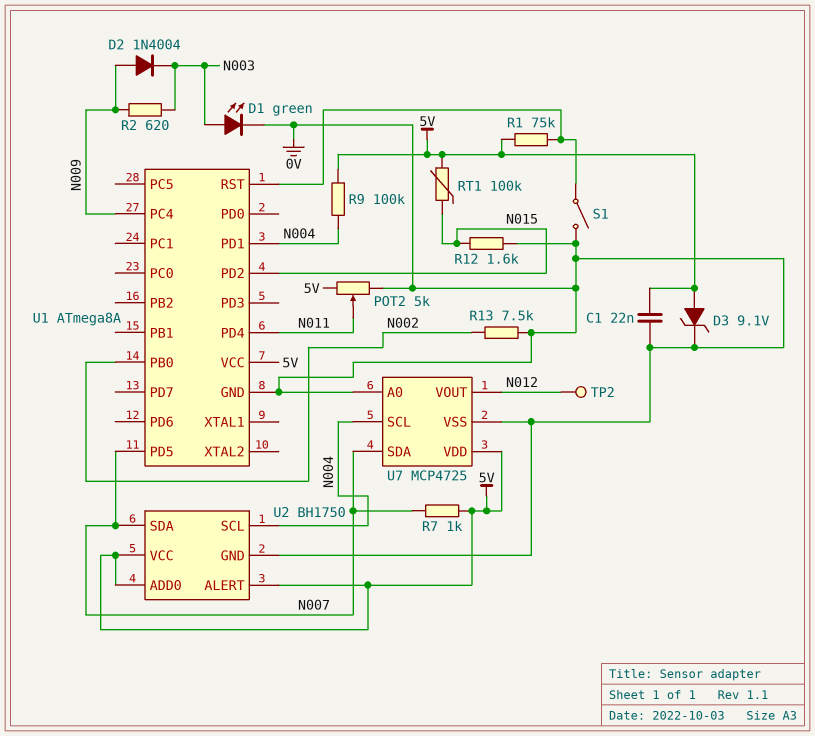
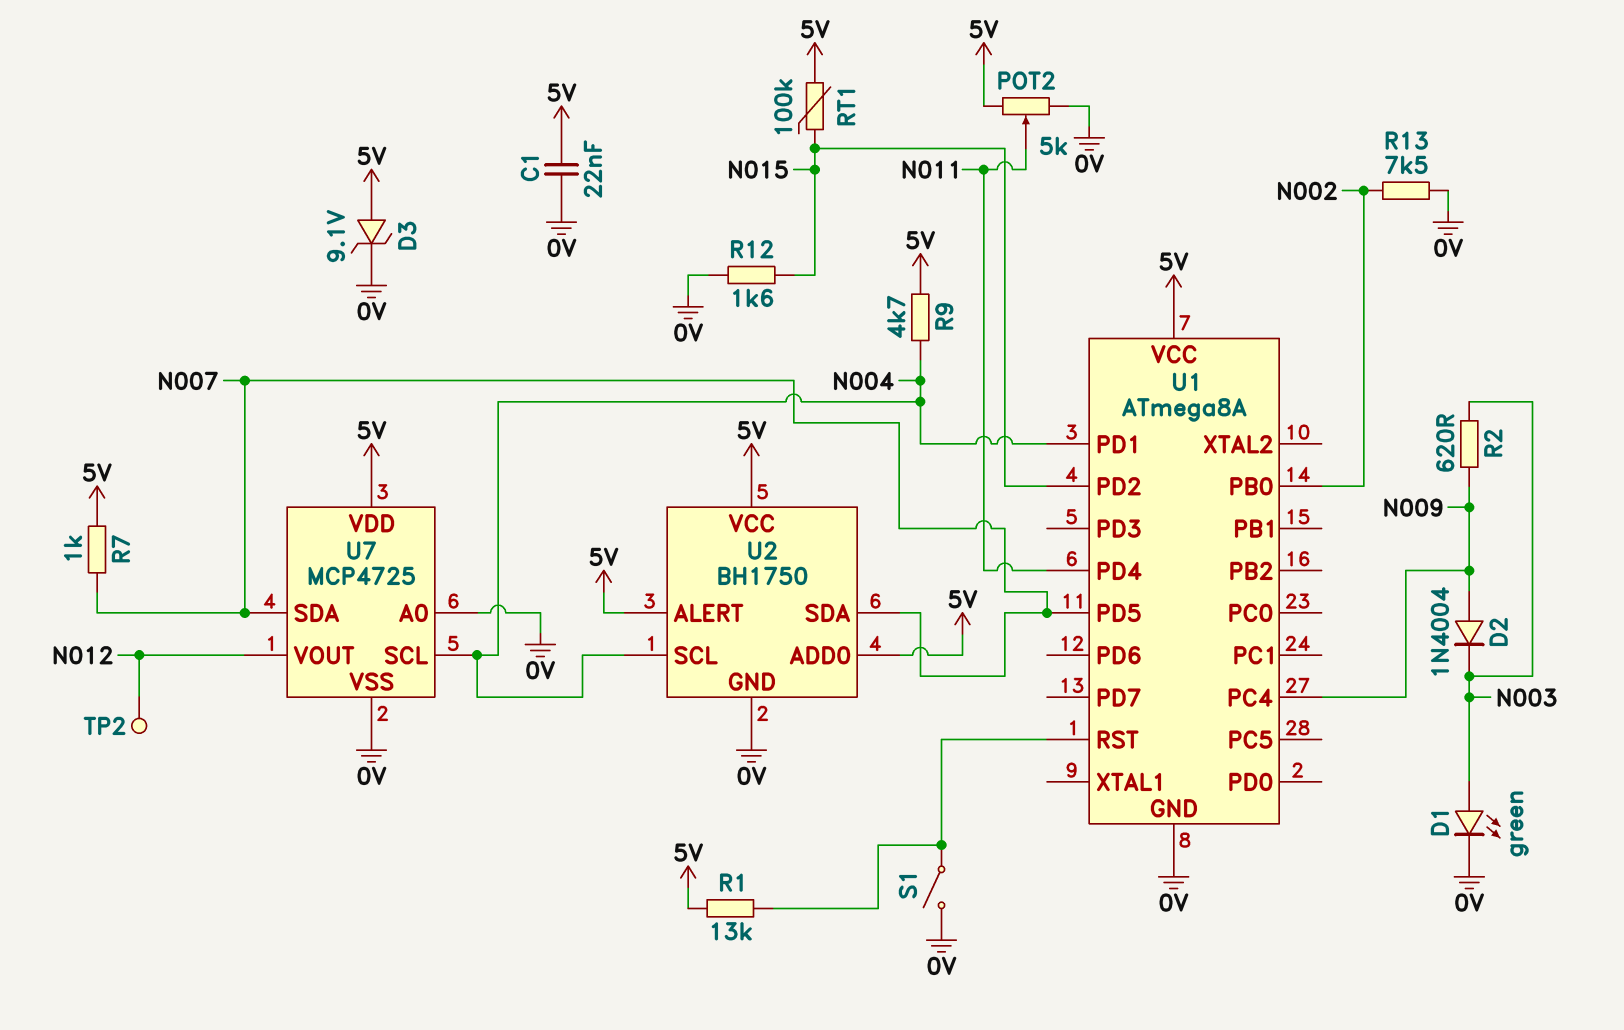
R1: 75k (5V, U1/RST) -> 13k (5V, U1/RST)
R9: 100k (5V, N004) -> 4.7k (5V, N004)

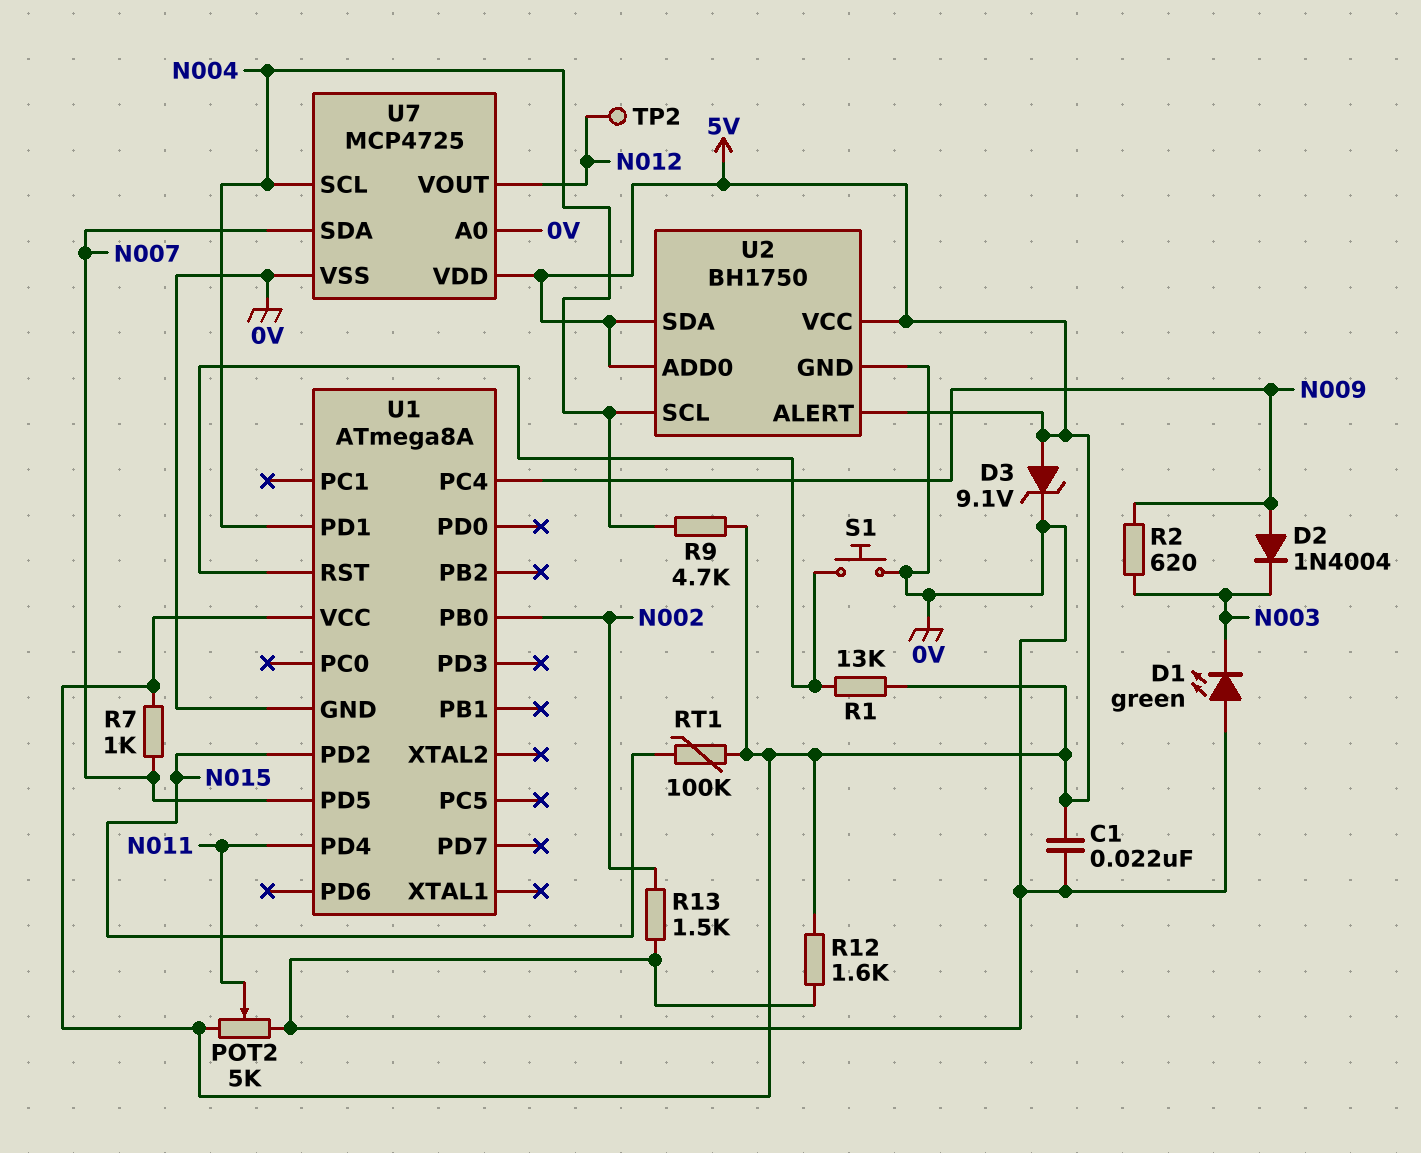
D1: LED green (A N003, K 0V) -> LED green (A 0V, K N003)
R12: 1.6k (0V, N015) -> 1.6k (0V, 5V)
R13: 7.5k (0V, N002) -> 1.5k (0V, N002)
S1: switch (0V, U1/RST) -> button (0V, U1/RST)
U2 pin SDA: N007 -> 5V

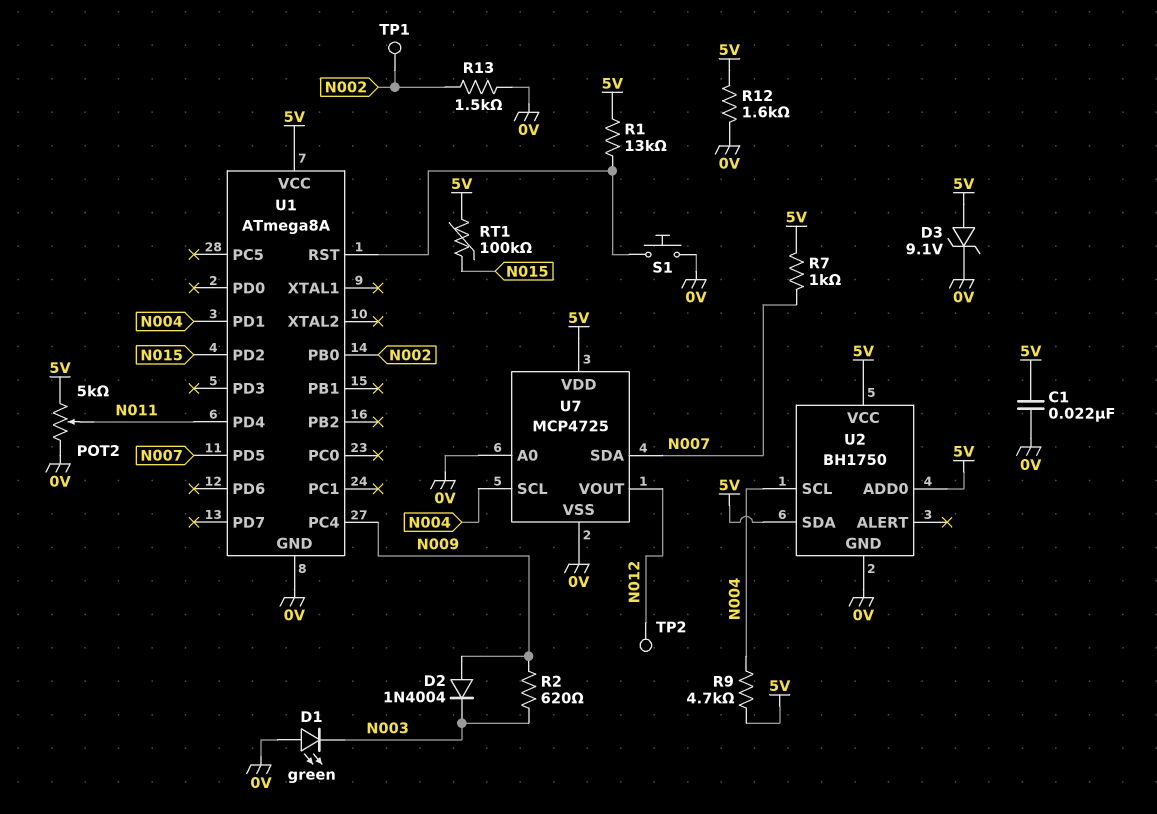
TP1: none -> test point (N002)
U2 pin ALERT: 5V -> none

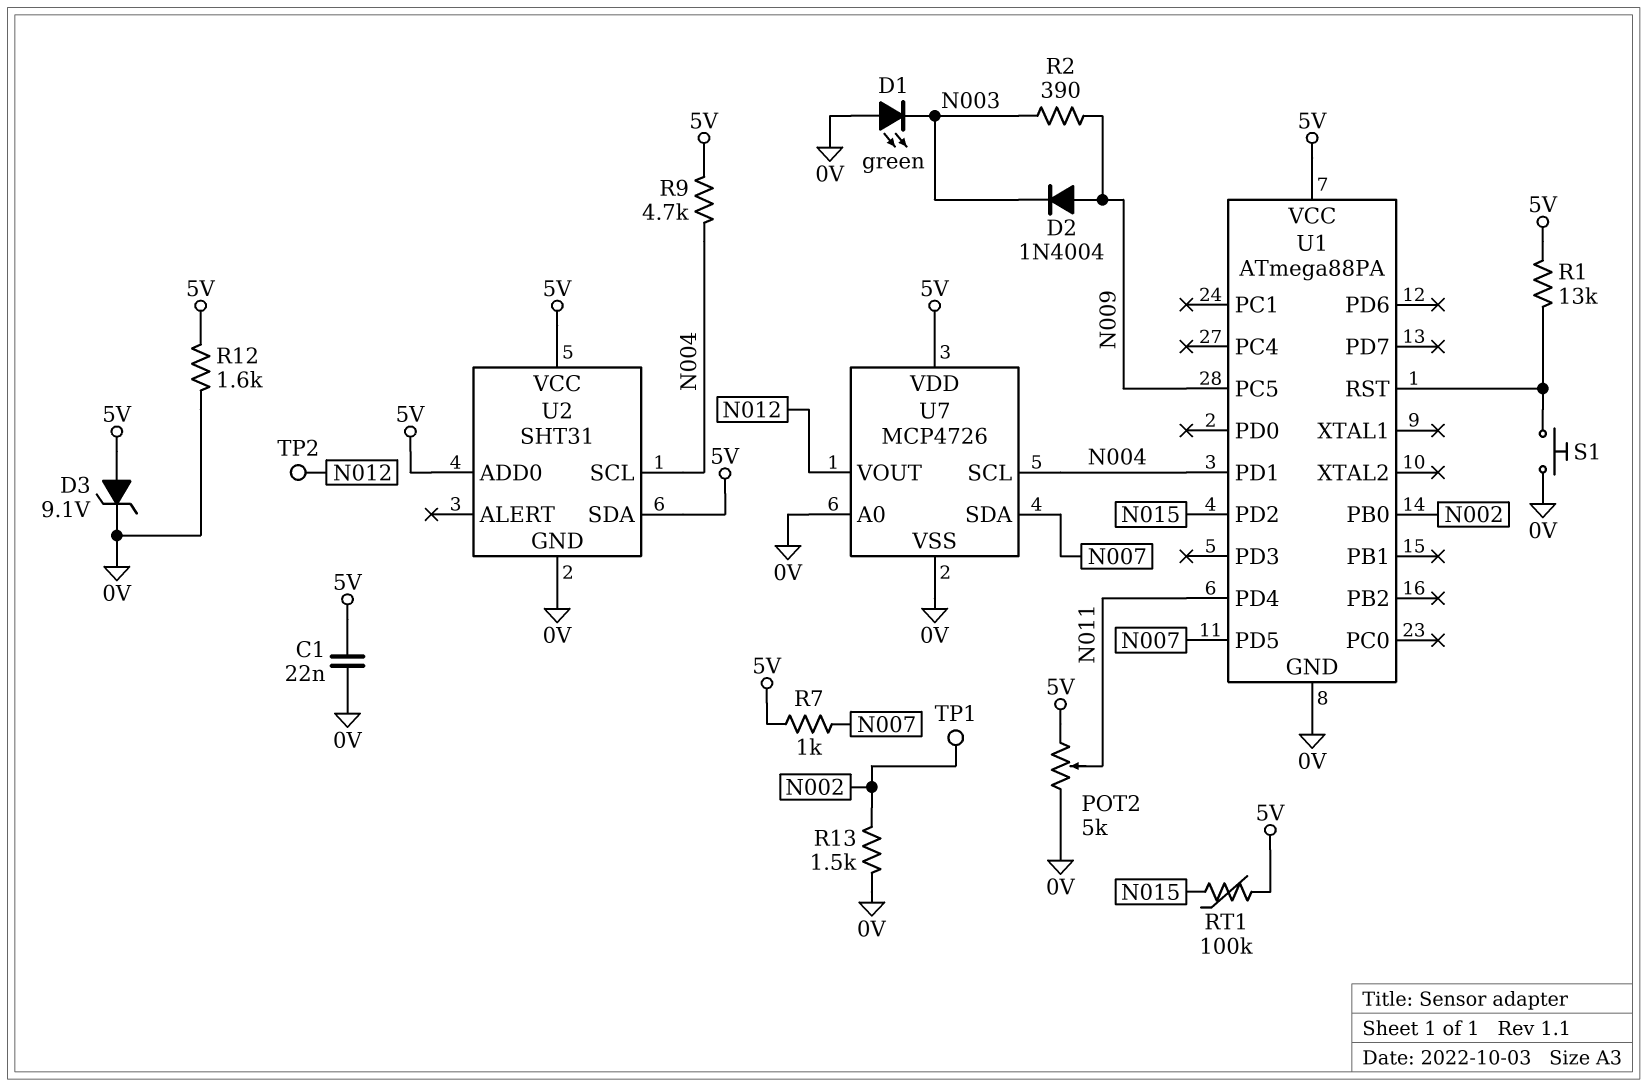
R2: 620 (N003, N009) -> 390 (N003, N009)
U1: ATmega8A -> ATmega88PA
U1 pin PC4: N009 -> none
U1 pin PC5: none -> N009
U2: BH1750 -> SHT31
U7: MCP4725 -> MCP4726

